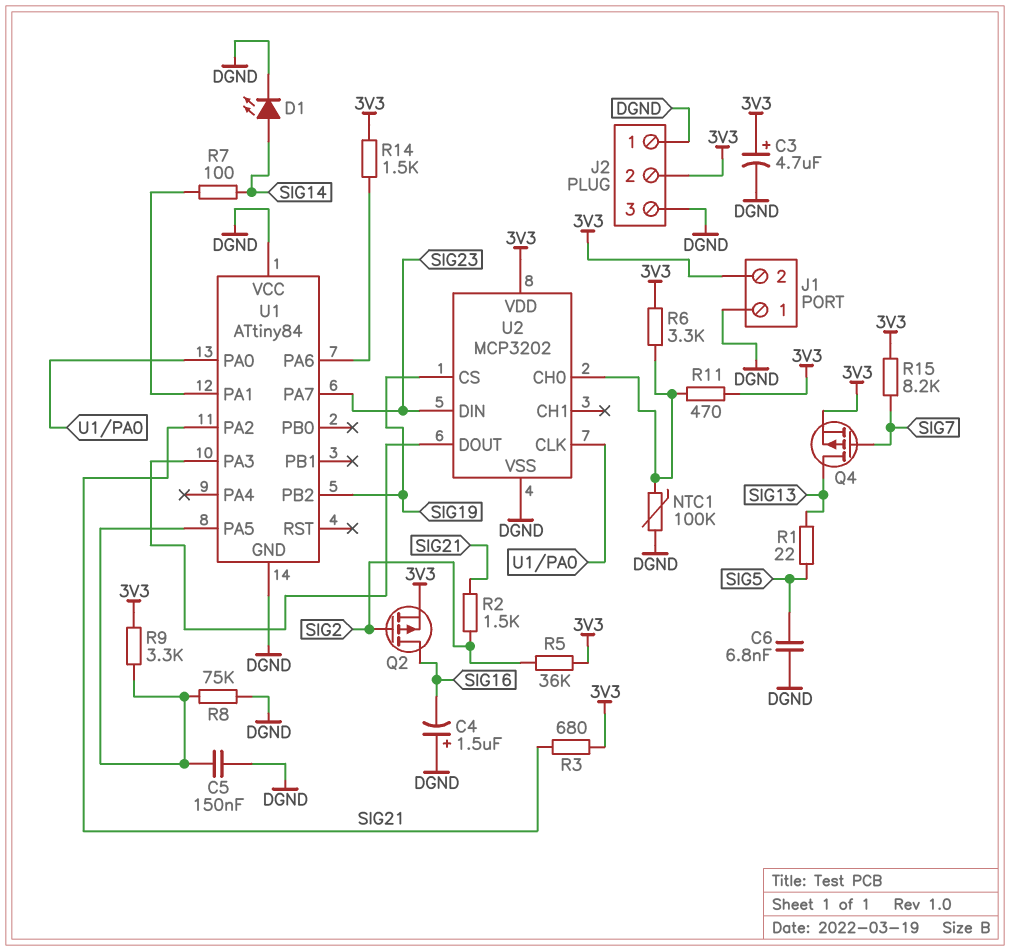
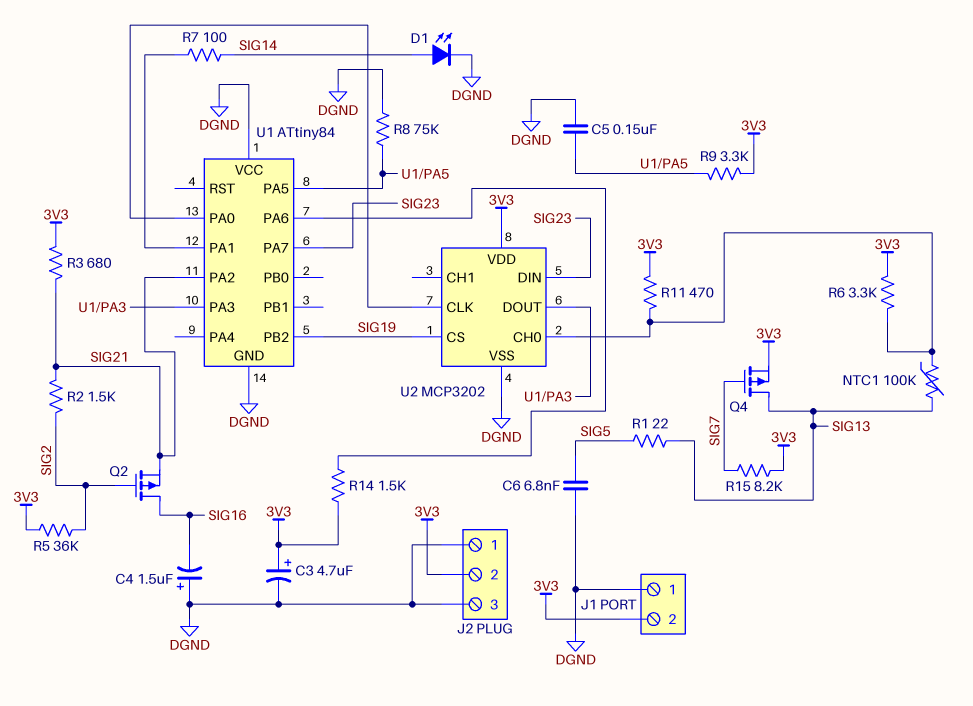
NTC1: 100k (DGND, U2/CH0) -> 100k (SIG13, U2/CH0)
Q2: PMOS (G SIG2, D SIG16, S 3V3) -> PMOS (G SIG2, D SIG16, S SIG21)

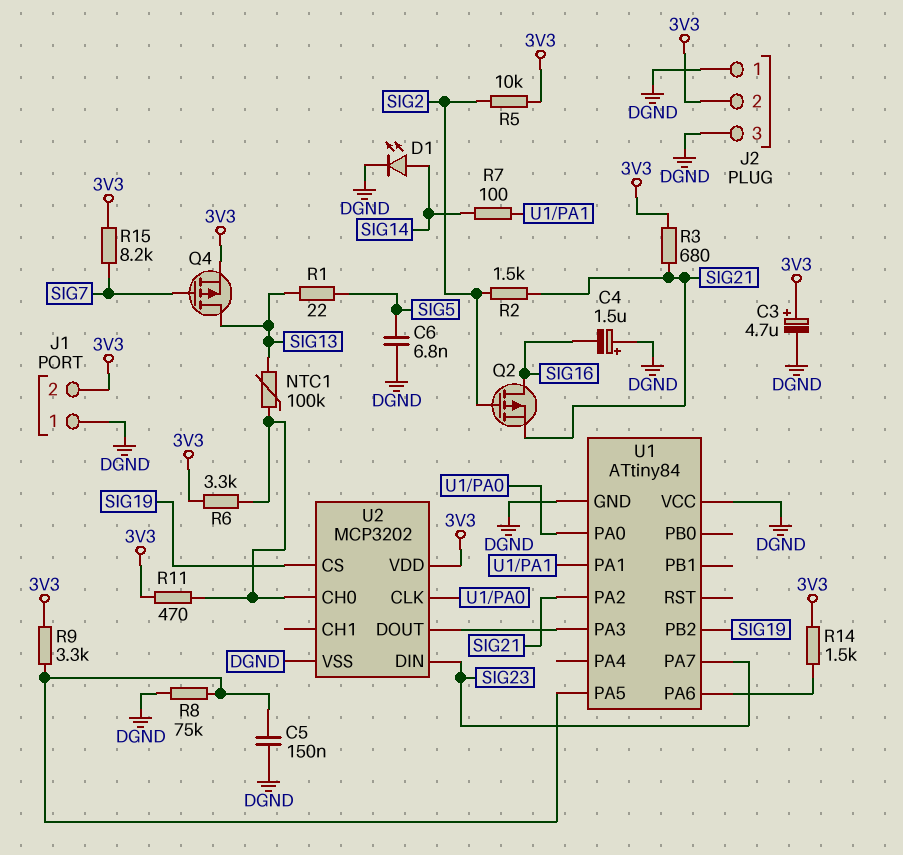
R5: 36k (3V3, SIG2) -> 10k (3V3, SIG2)

